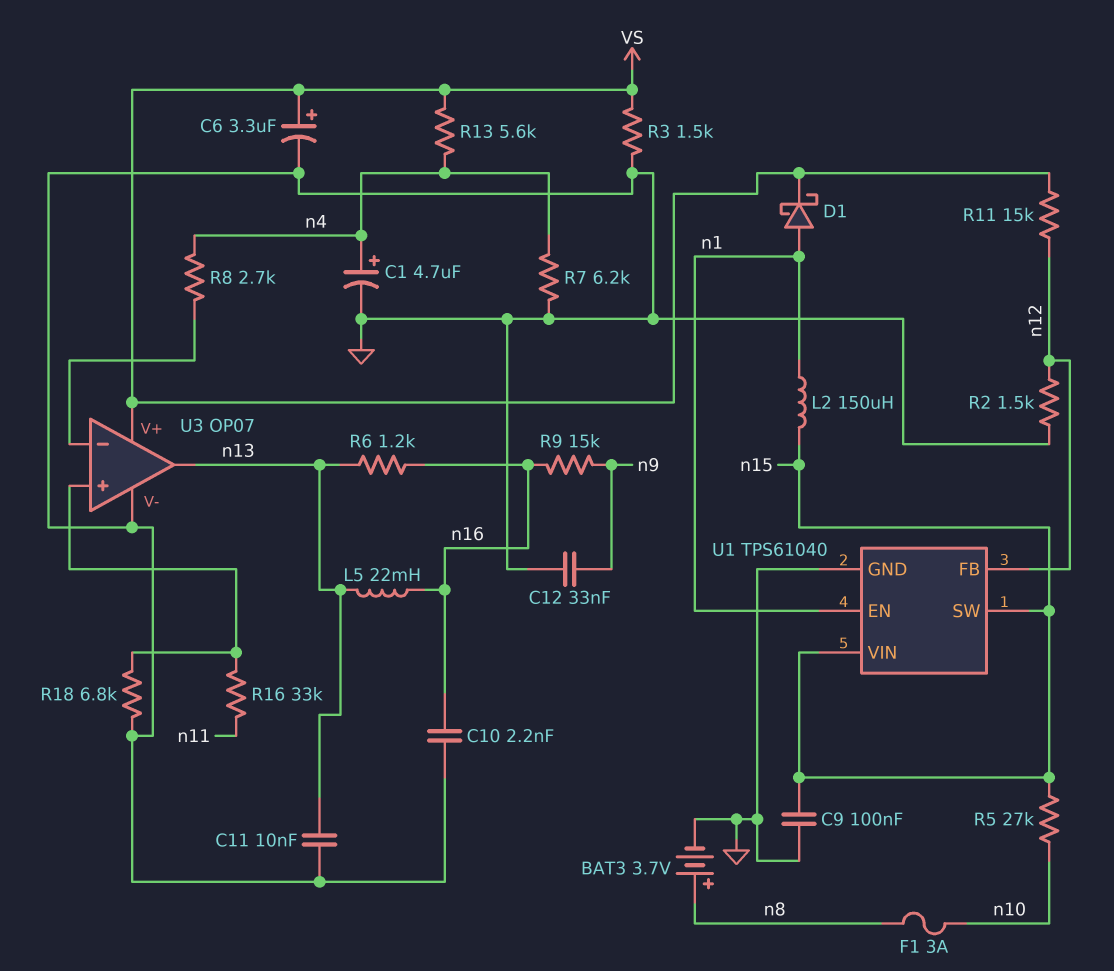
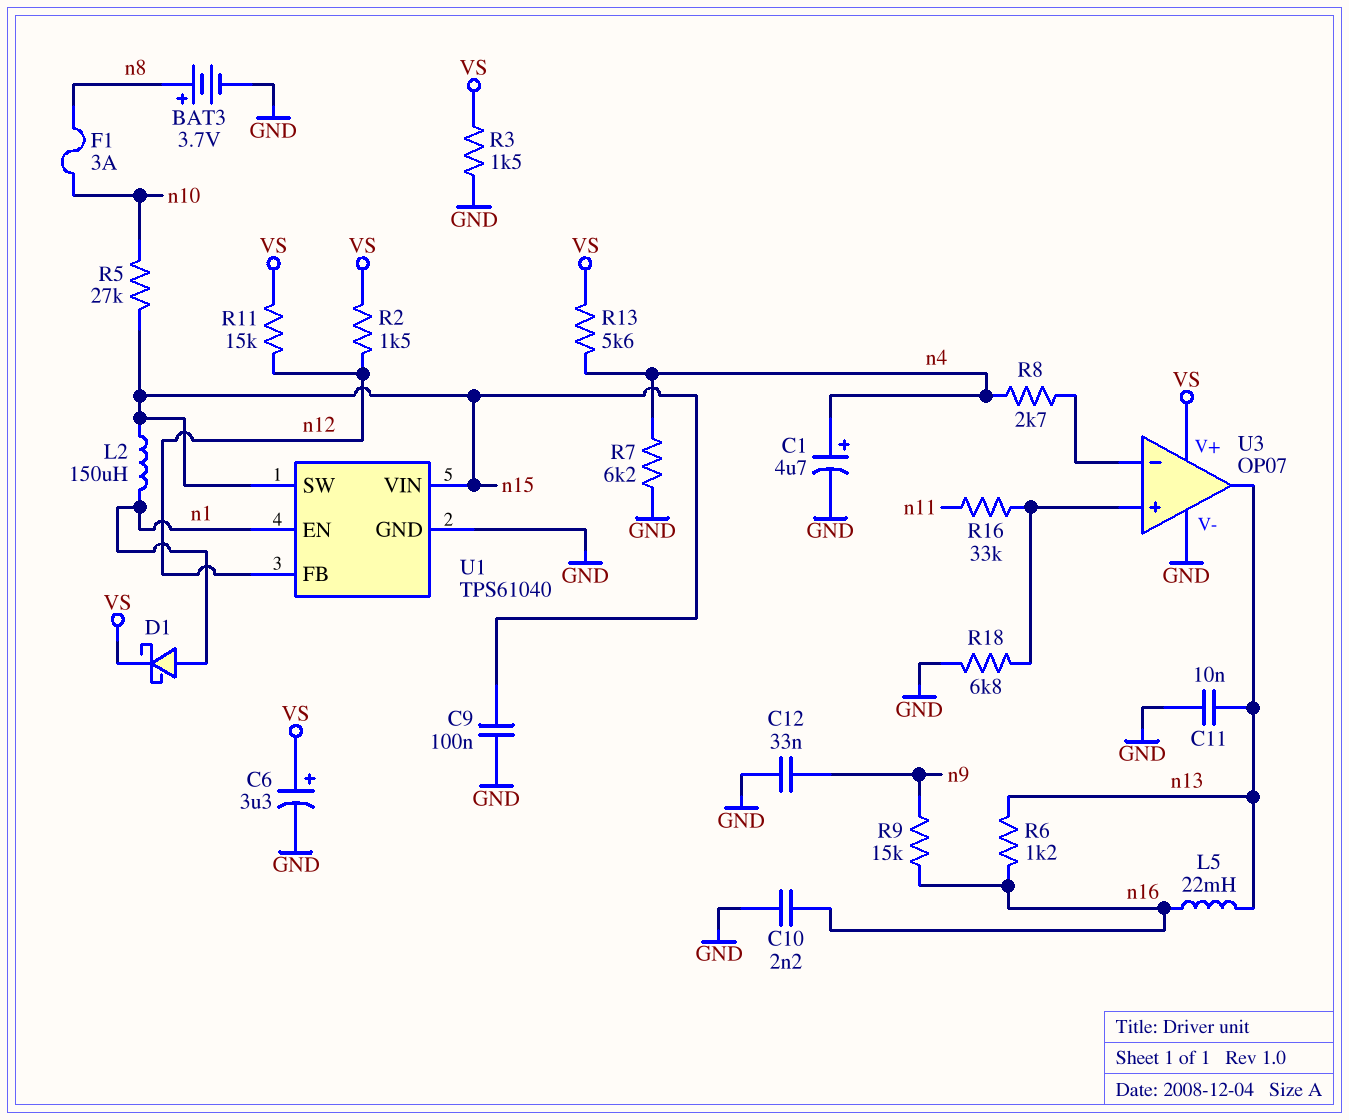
R2: 1.5k (GND, n12) -> 1.5k (VS, n12)

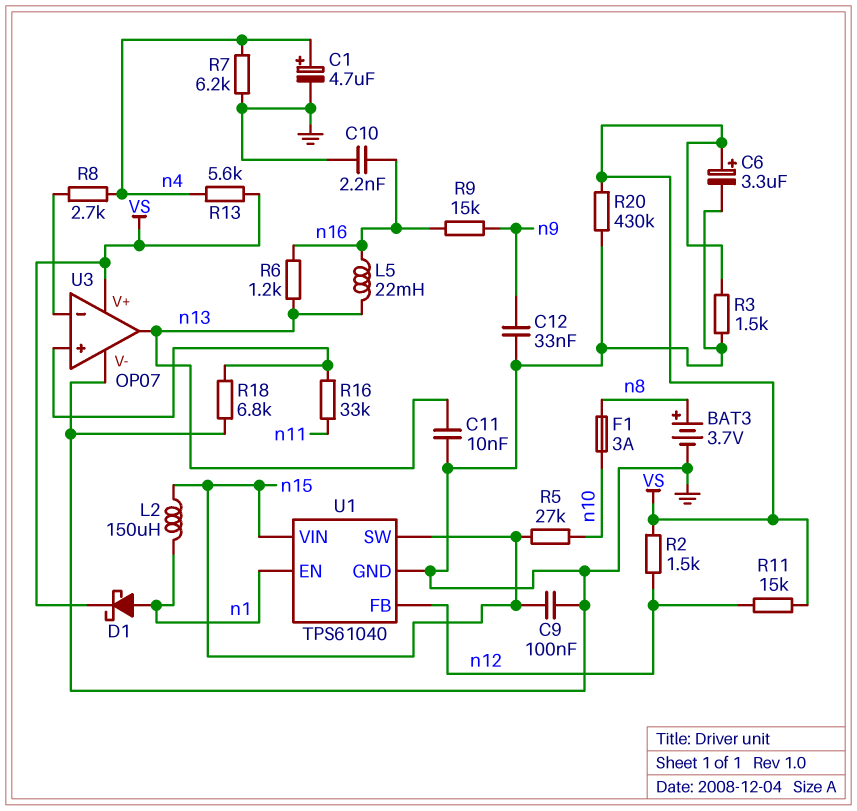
R20: none -> 430k (GND, VS)

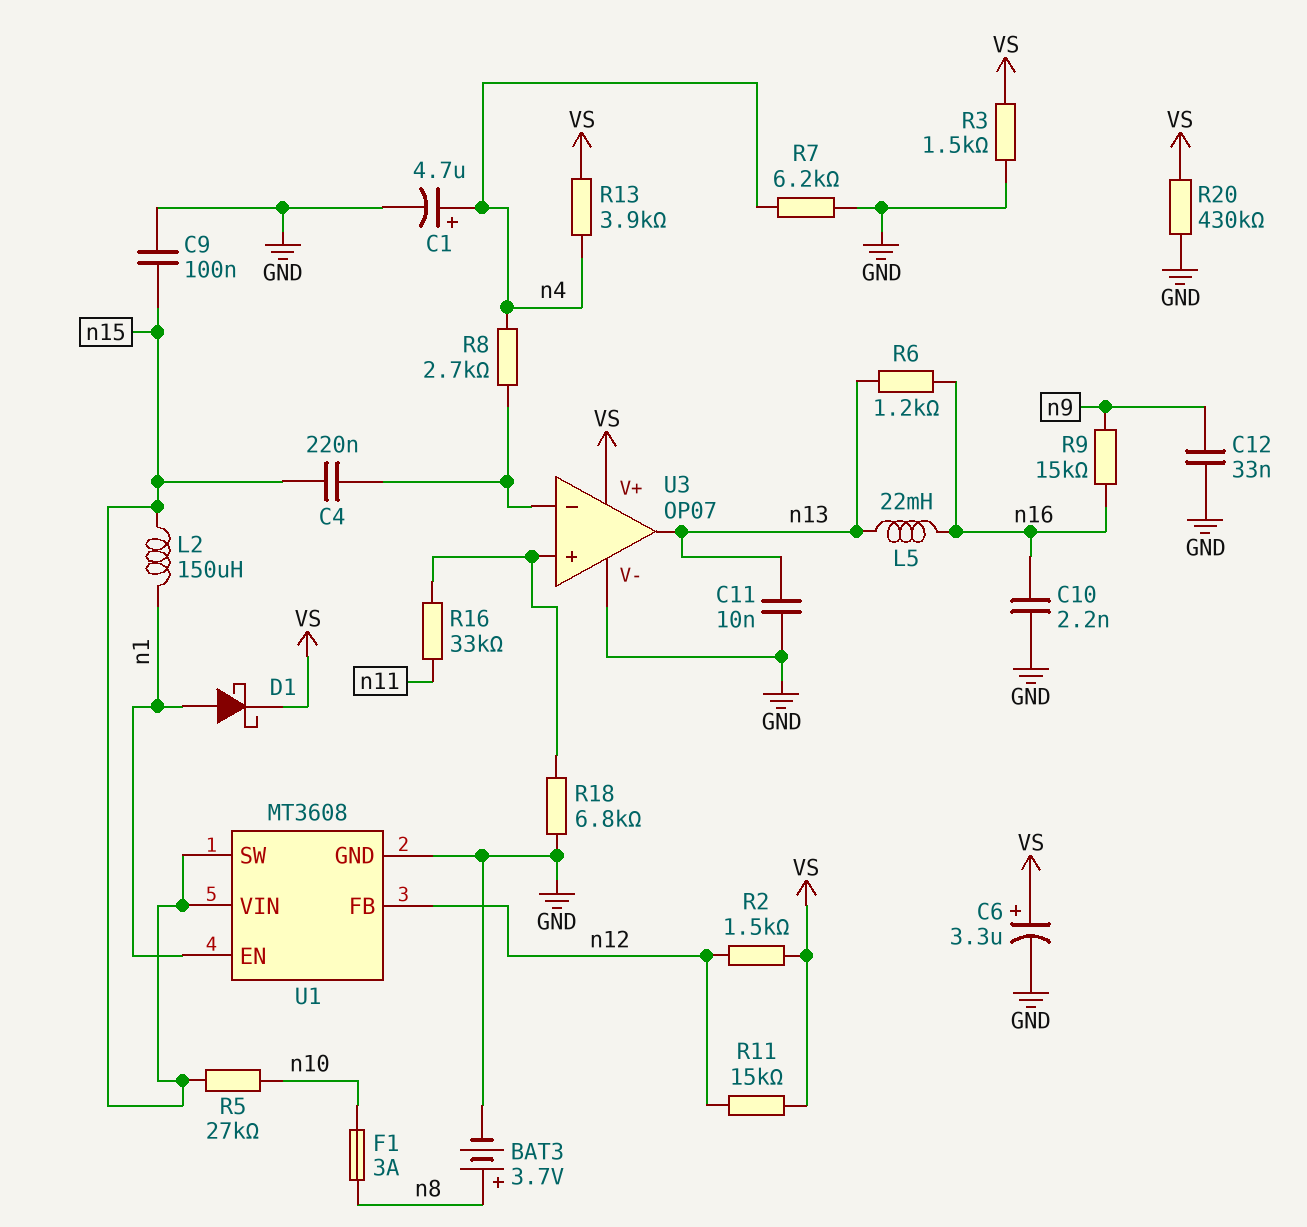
C4: none -> 220nF (U3/in-, n15)
R13: 5.6k (VS, n4) -> 3.9k (VS, n4)
U1: TPS61040 -> MT3608

